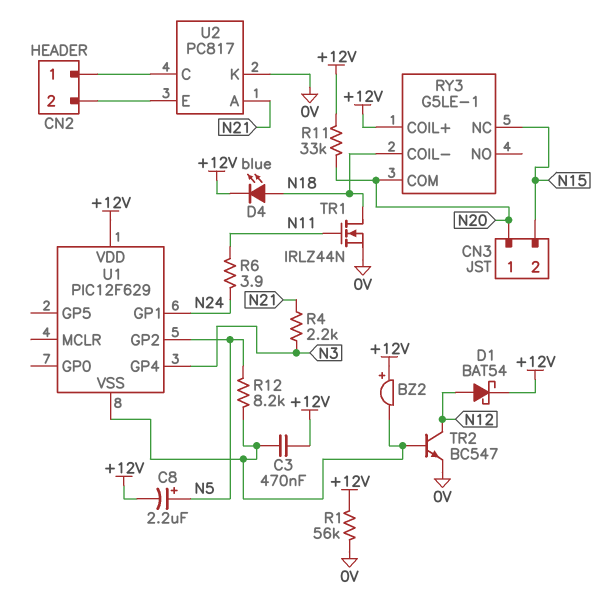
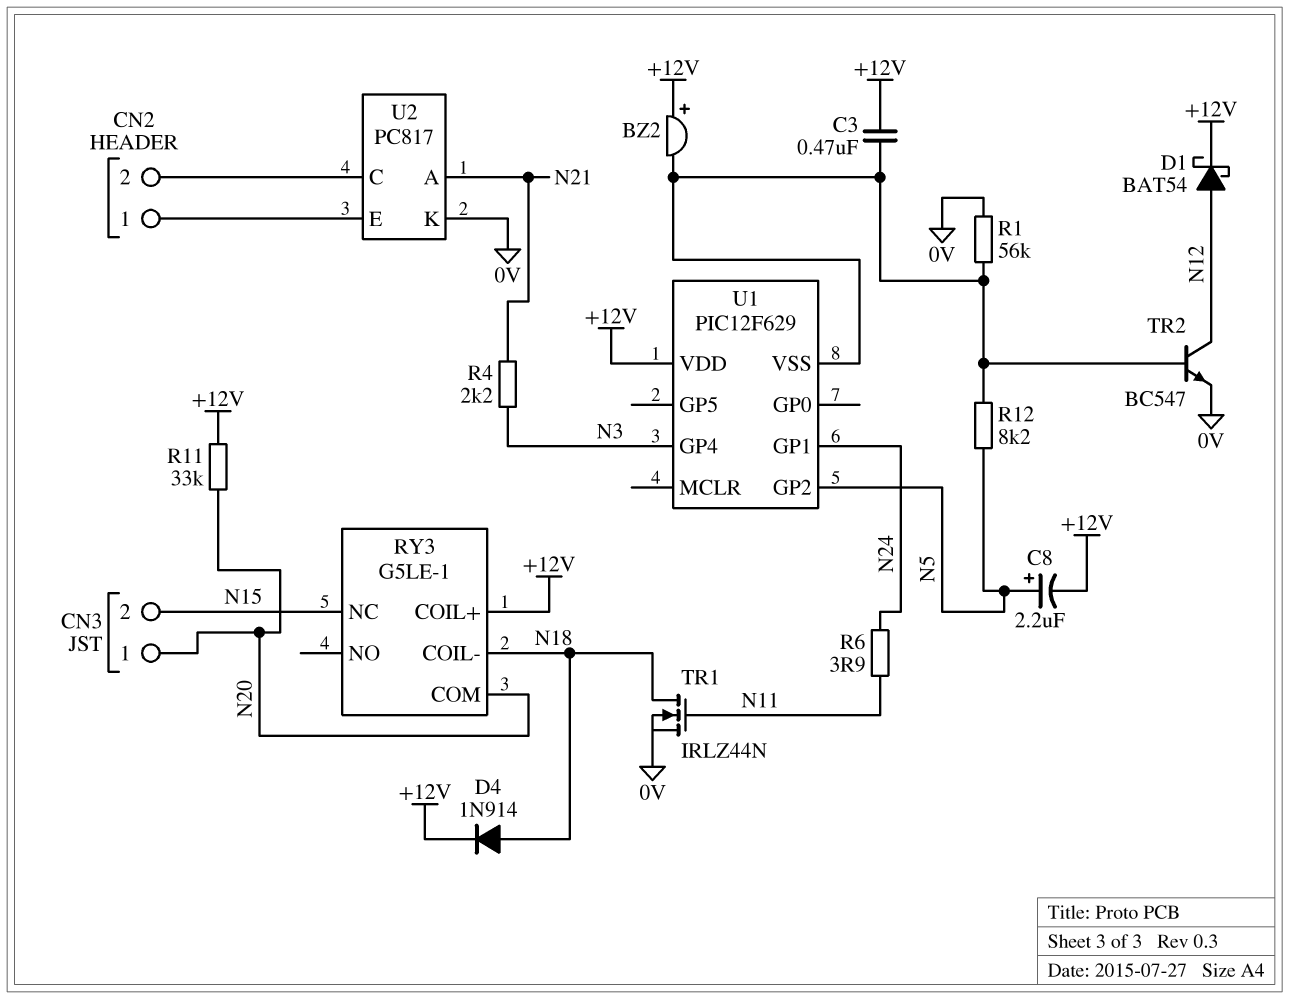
D4: LED blue (A N18, K +12V) -> diode 1N914 (A N18, K +12V)
R1: 56k (+12V, 0V) -> 56k (0V, U1/VSS)
U2 pin C: CN2/1 -> CN2/2
U2 pin E: CN2/2 -> CN2/1

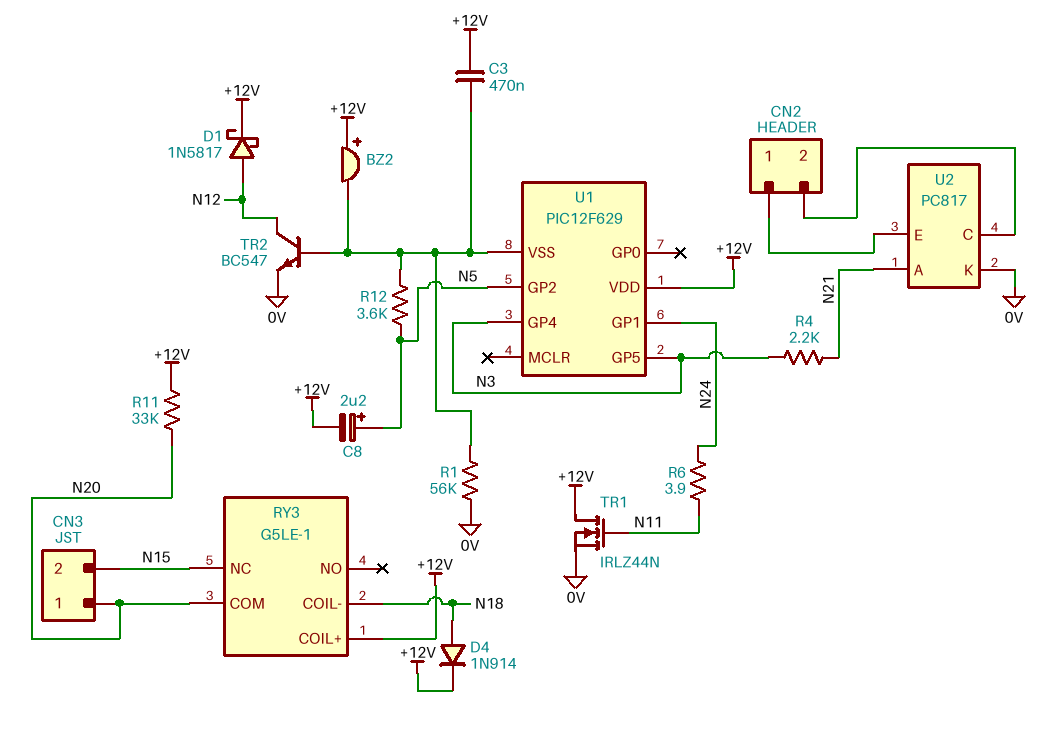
D1: schottky BAT54 (A N12, K +12V) -> schottky 1N5817 (A N12, K +12V)
R12: 8.2k (N5, U1/VSS) -> 3.6k (N5, U1/VSS)
TR1: NMOS IRLZ44N (G N11, D N18, S 0V) -> NMOS IRLZ44N (G N11, D +12V, S 0V)
U1 pin GP5: none -> N3

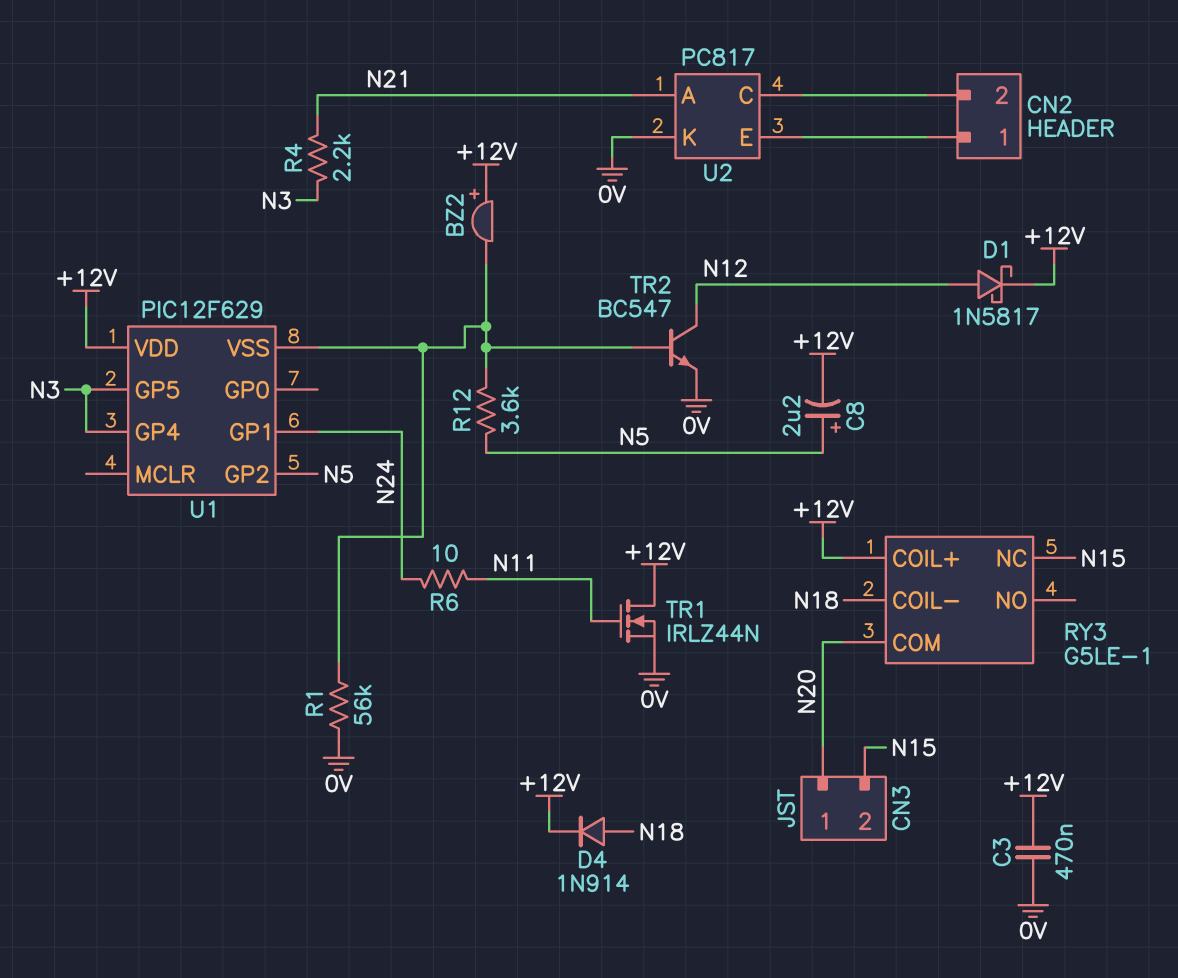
C3: 470nF (+12V, U1/VSS) -> 470nF (+12V, 0V)
R6: 3.9 (N11, N24) -> 10 (N11, N24)
R11: 33k (+12V, N20) -> none

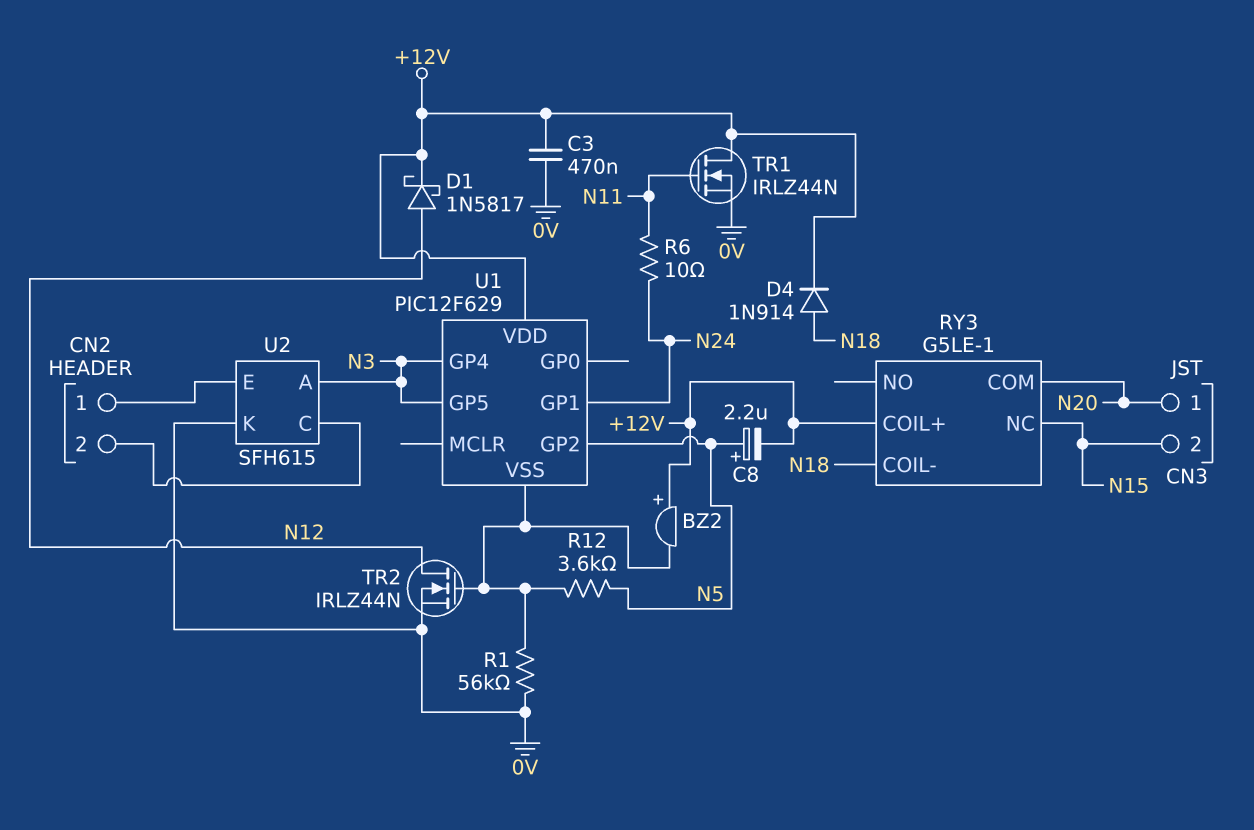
R4: 2.2k (N3, N21) -> none
TR2: NPN BC547 (B U1/VSS, C N12, E 0V) -> NMOS IRLZ44N (G U1/VSS, D N12, S 0V)
U2: PC817 -> SFH615
U2 pin A: N21 -> N3

